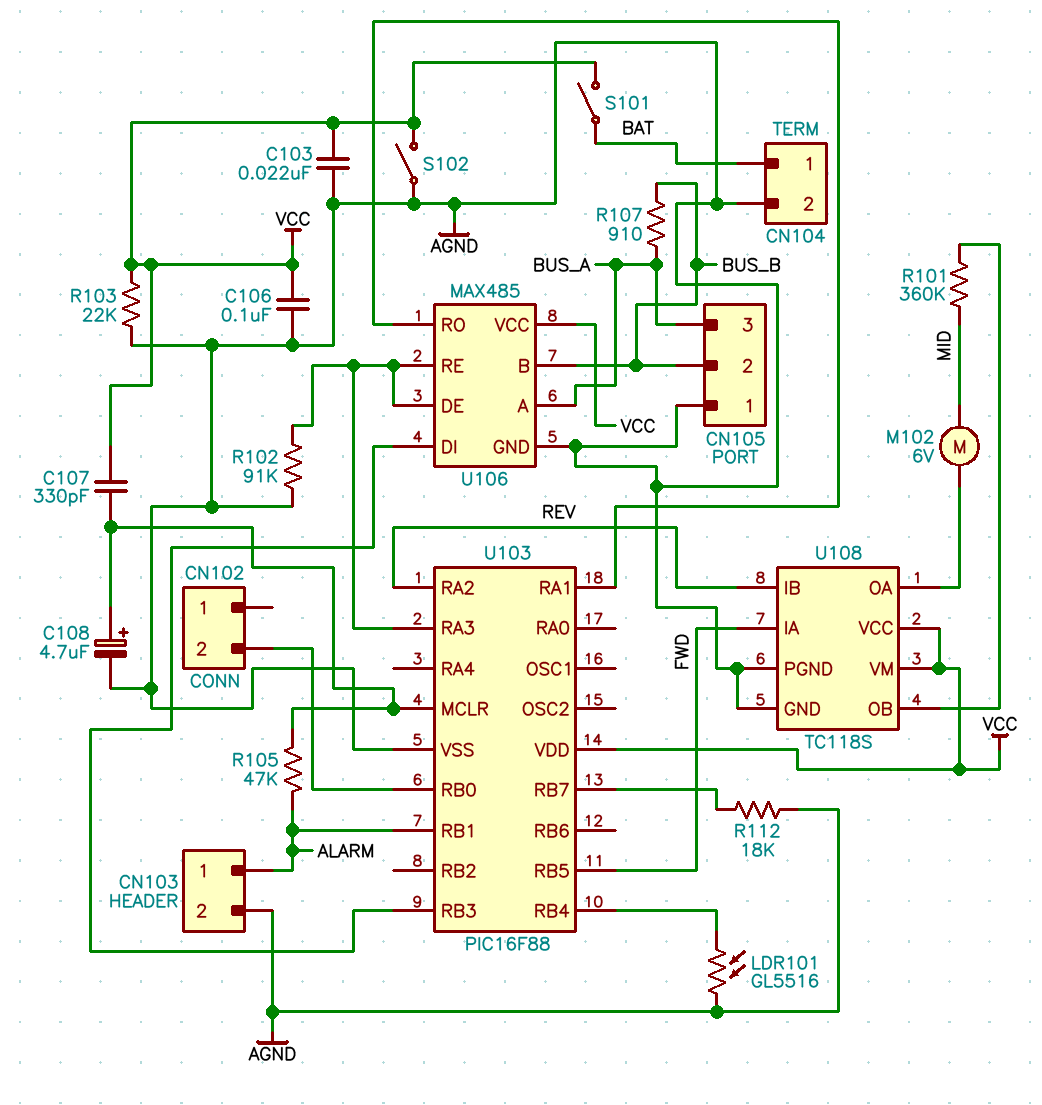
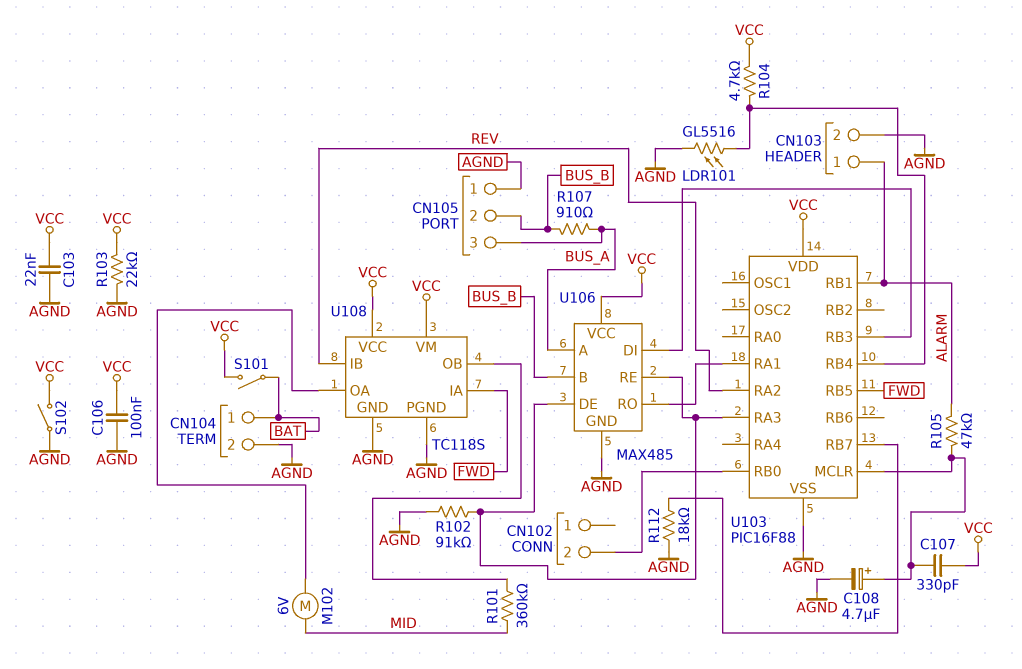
R104: none -> 4.7k (U103/RB4, VCC)

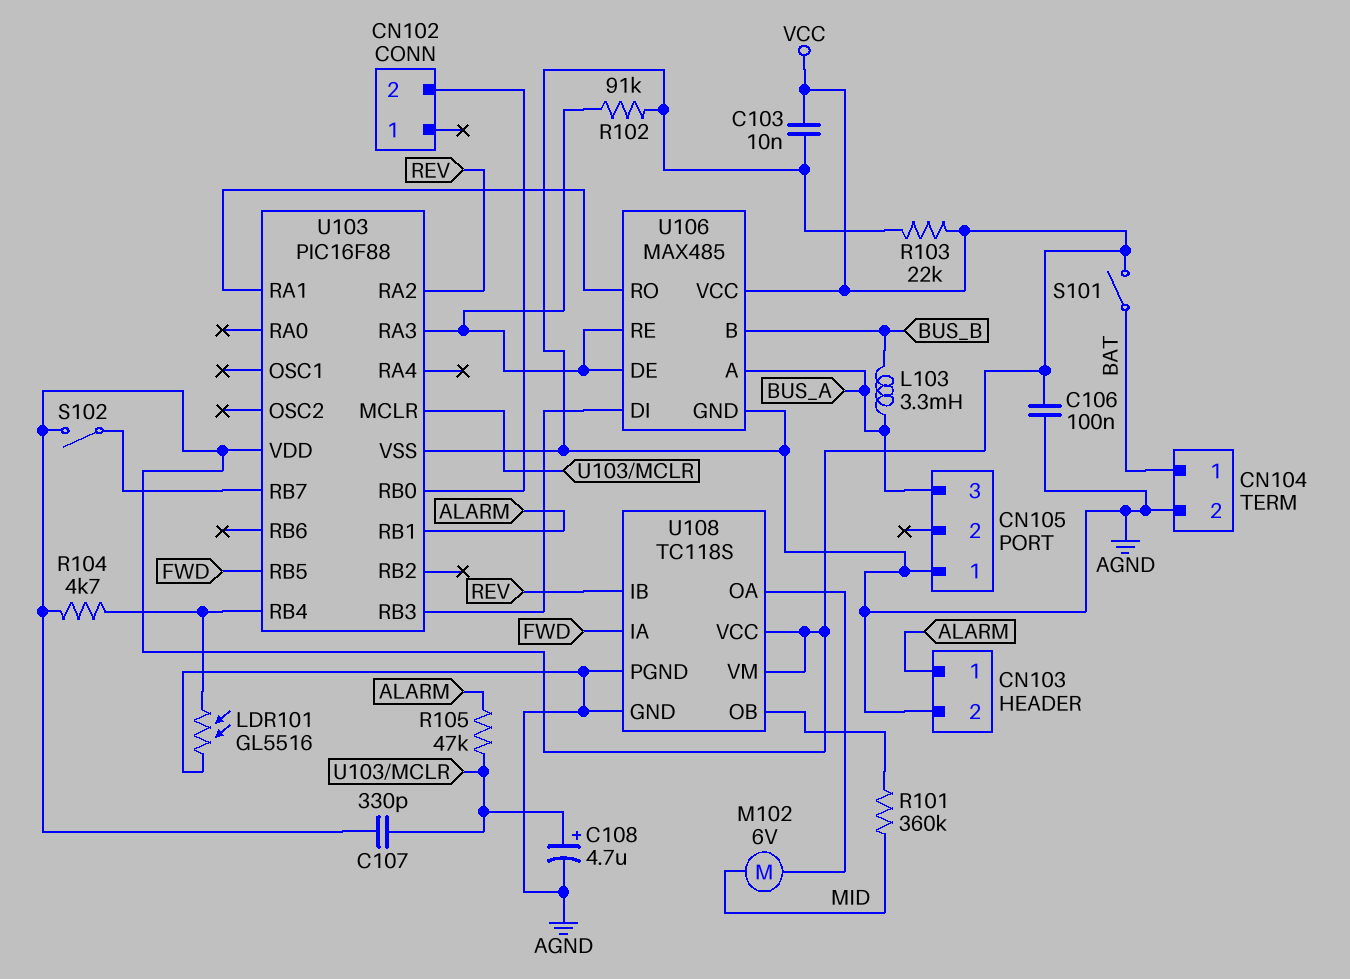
C103: 22nF (AGND, VCC) -> 10nF (AGND, VCC)
CN105 pin 2: BUS_B -> none
L103: none -> 3.3mH (BUS_A, BUS_B)
R107: 910 (BUS_A, BUS_B) -> none
R112: 18k (AGND, U103/RB7) -> none
S102: switch (AGND, VCC) -> switch (U103/RB7, VCC)

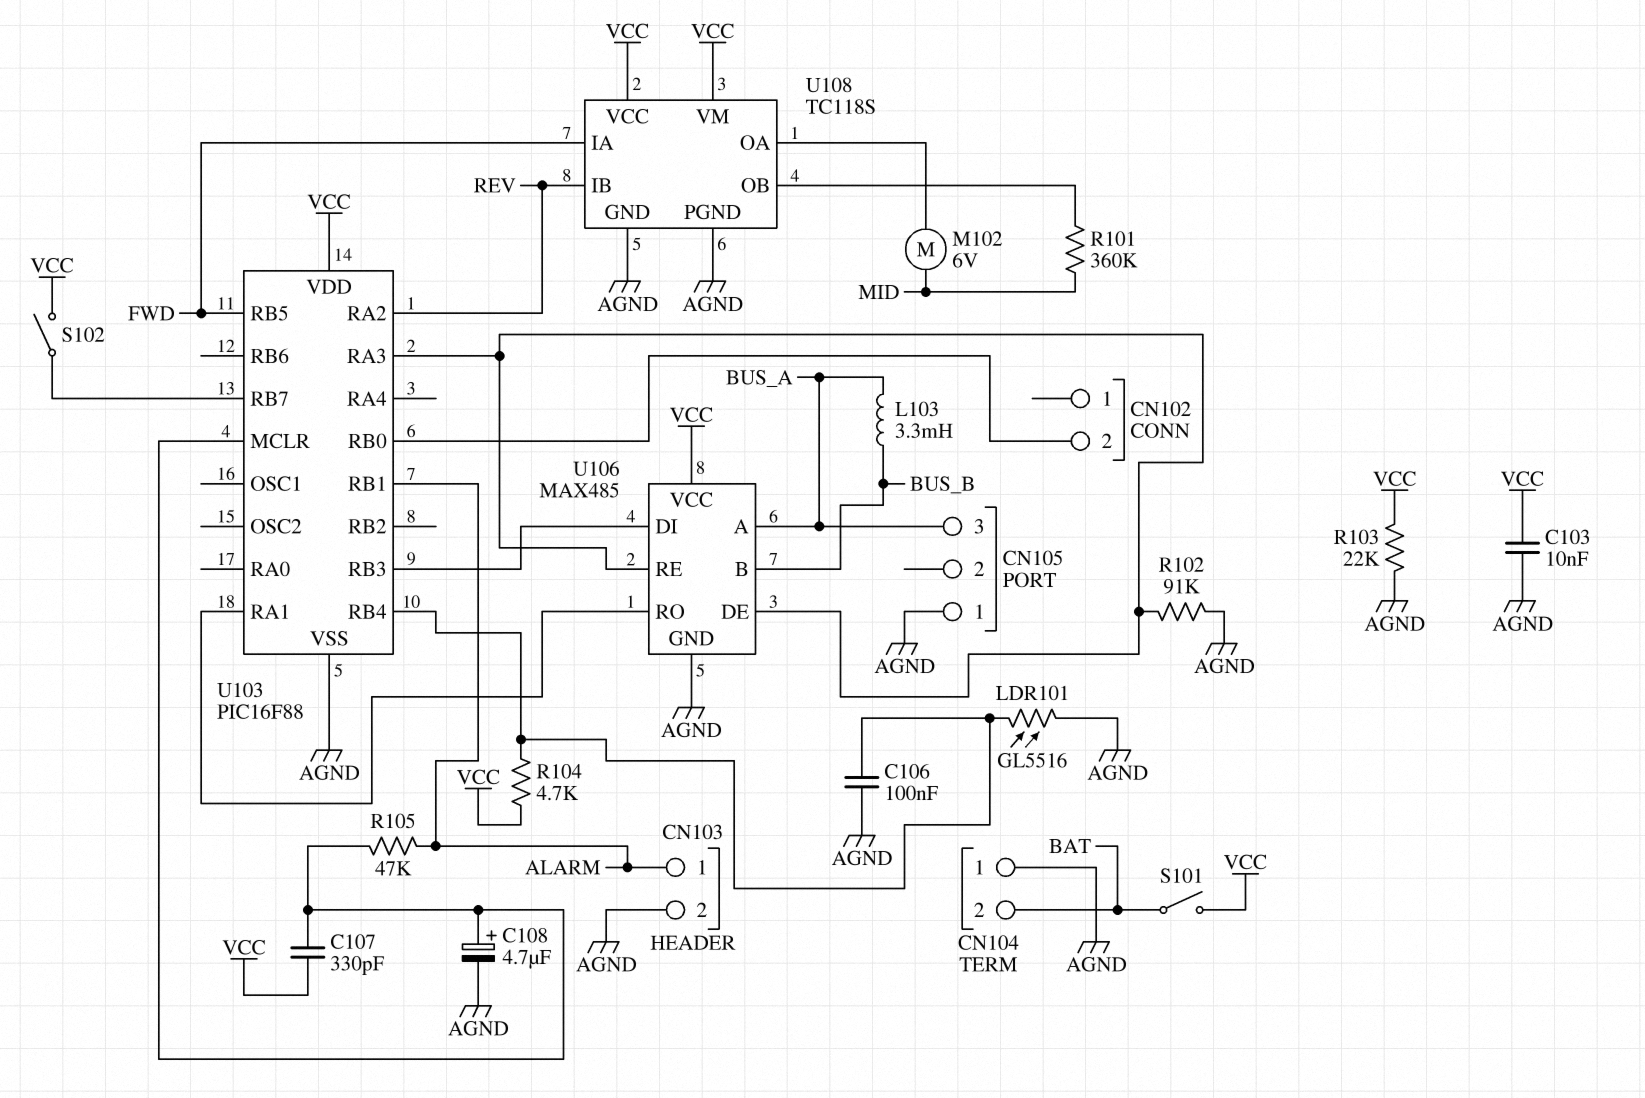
C106: 100nF (AGND, VCC) -> 100nF (AGND, U103/RB4)
CN104 pin 1: BAT -> AGND
CN104 pin 2: AGND -> BAT

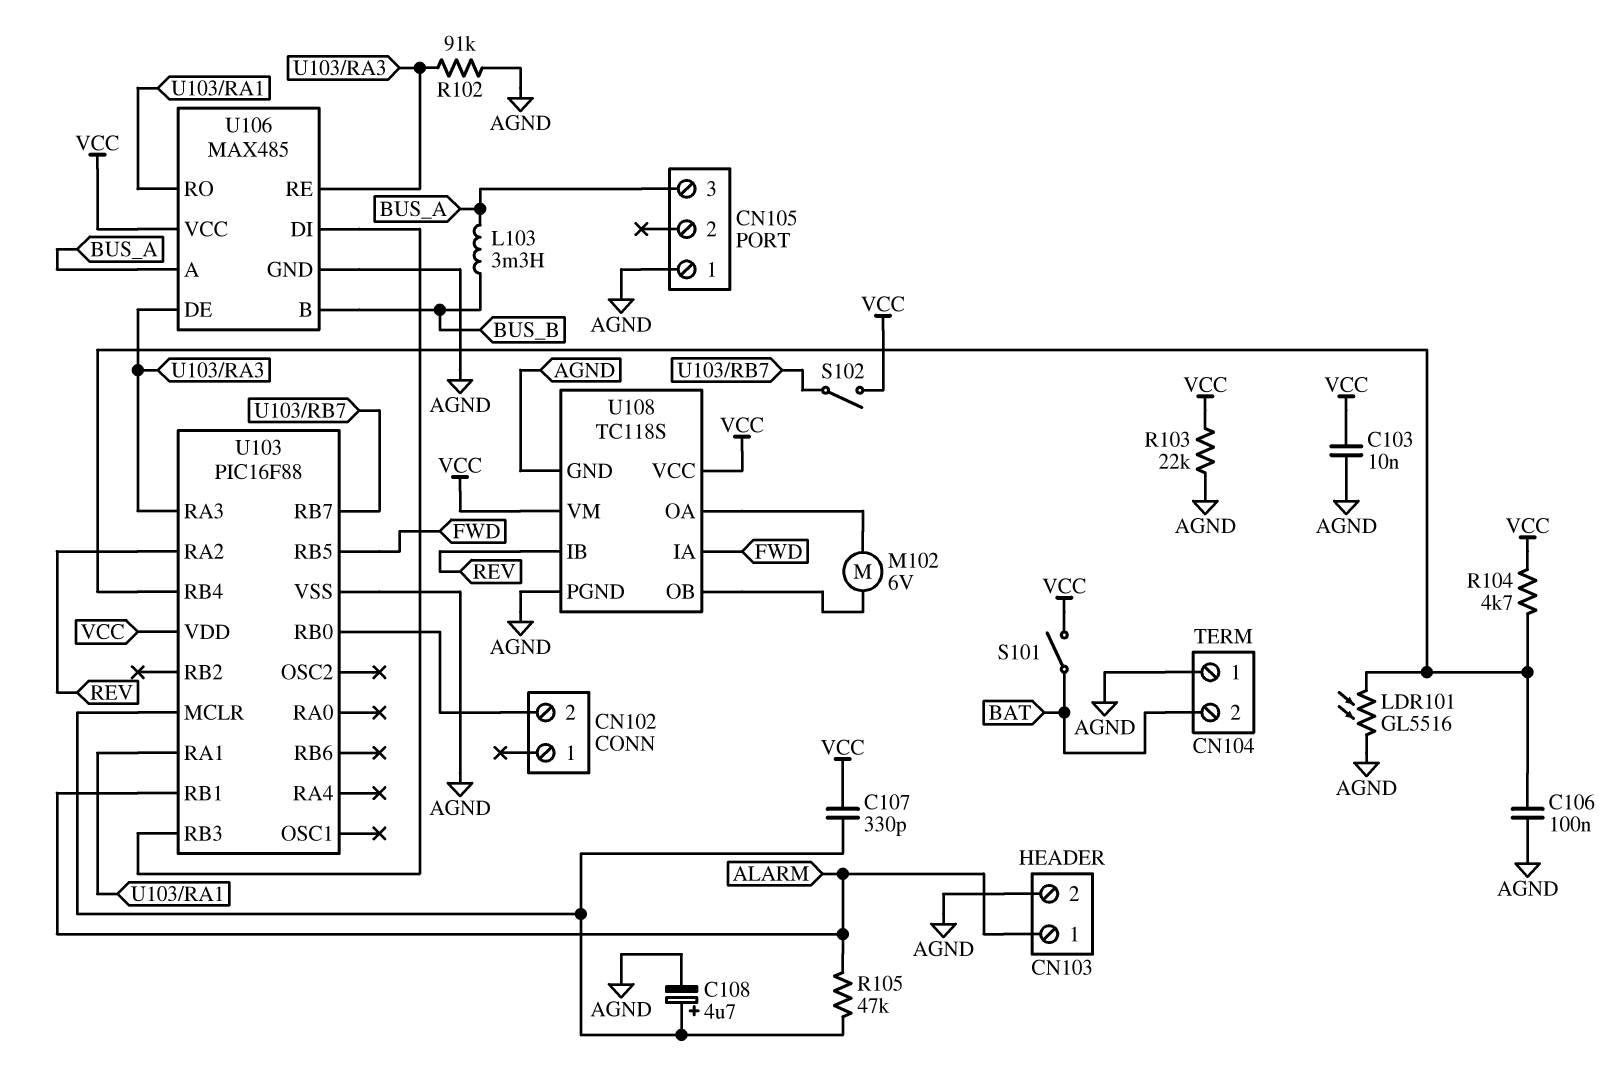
M102: motor 6V (MID, U108/OA) -> motor 6V (U108/OA, U108/OB)
R101: 360k (MID, U108/OB) -> none

